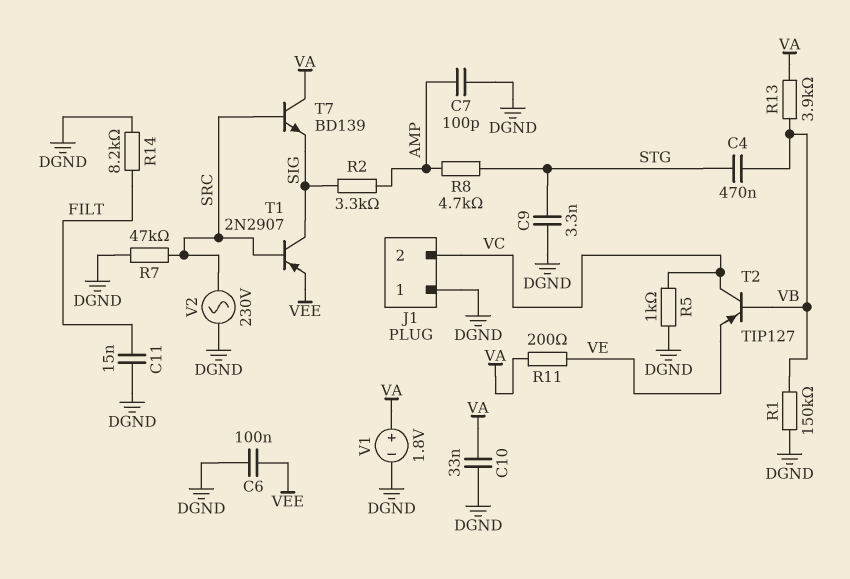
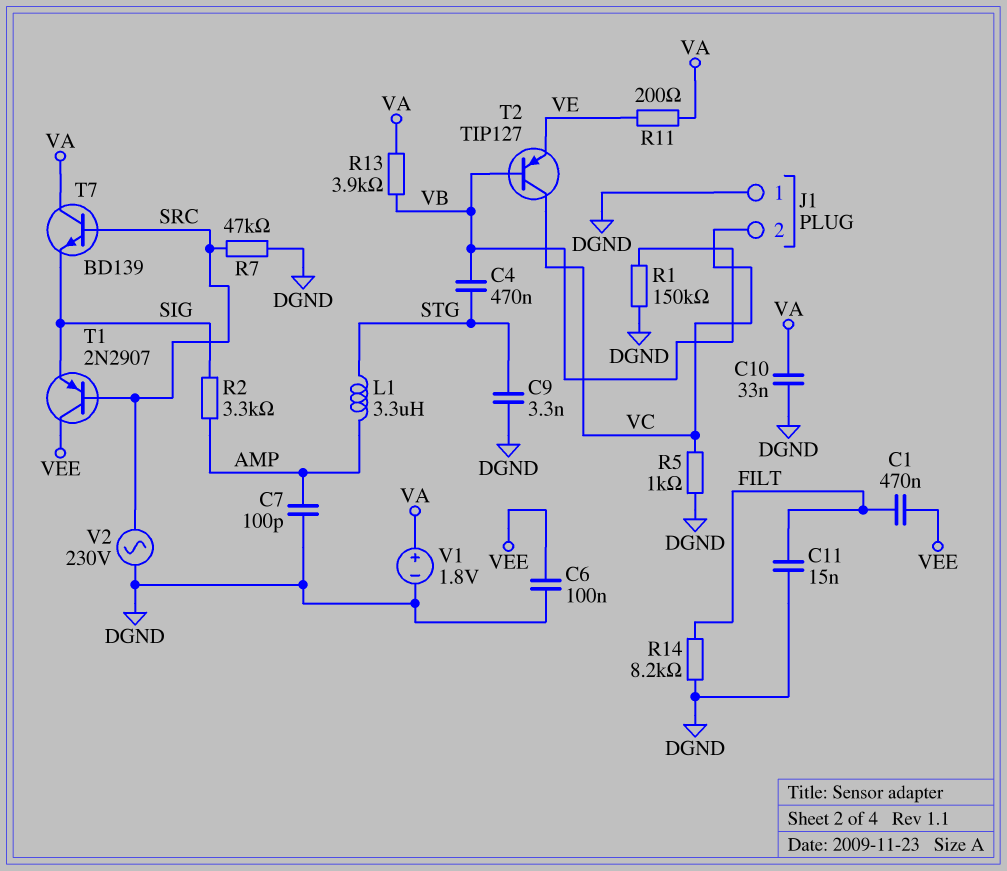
C1: none -> 470nF (FILT, VEE)
L1: none -> 3.3uH (AMP, STG)
R8: 4.7k (AMP, STG) -> none
T1: PNP 2N2907 (B SRC, C SIG, E VEE) -> PNP 2N2907 (B SRC, C VEE, E SIG)

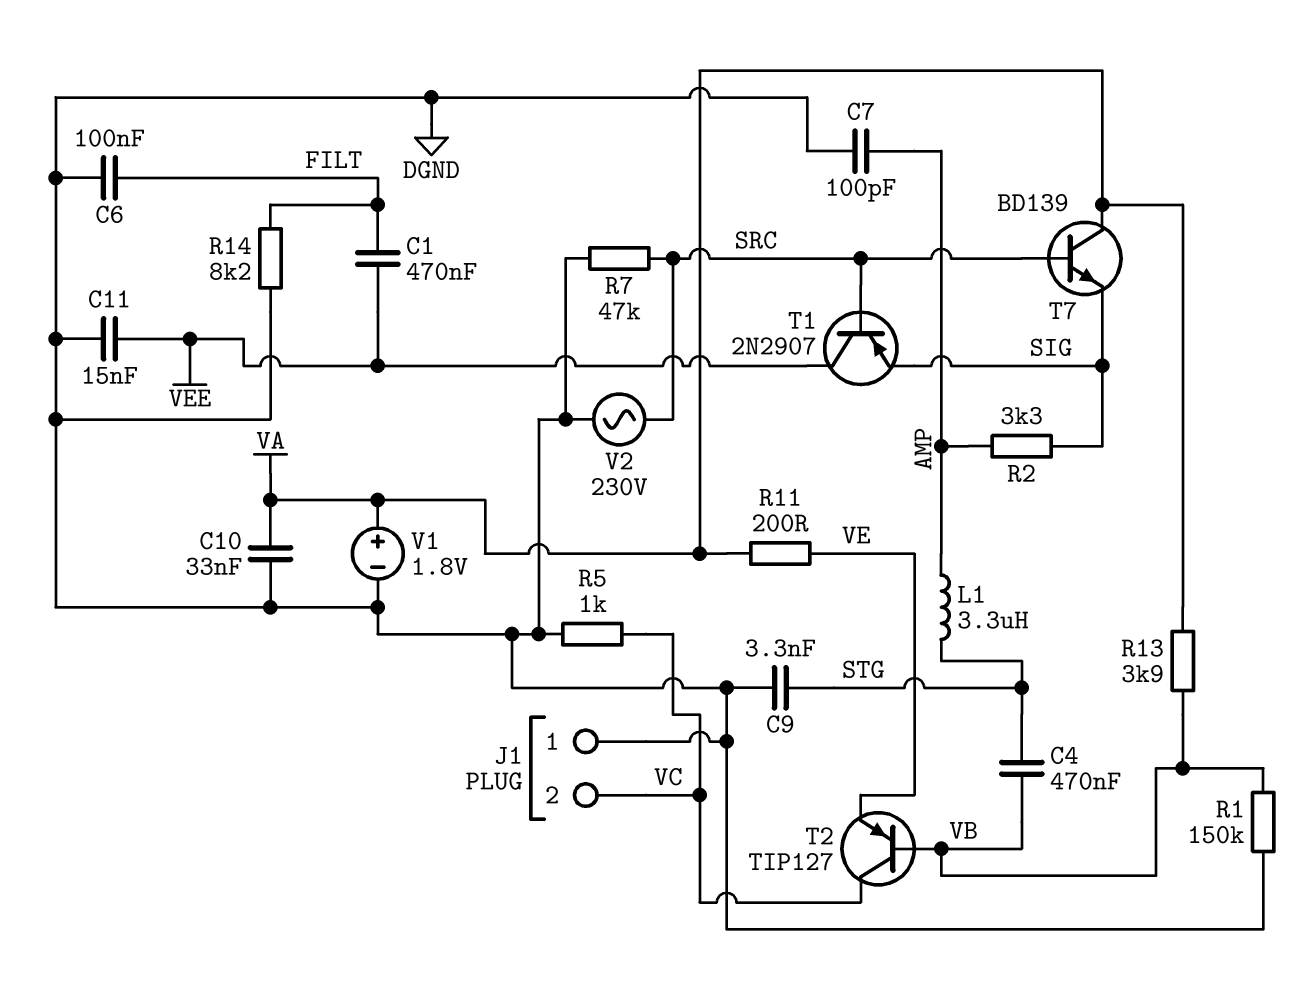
C6: 100nF (DGND, VEE) -> 100nF (DGND, FILT)
C11: 15nF (DGND, FILT) -> 15nF (DGND, VEE)

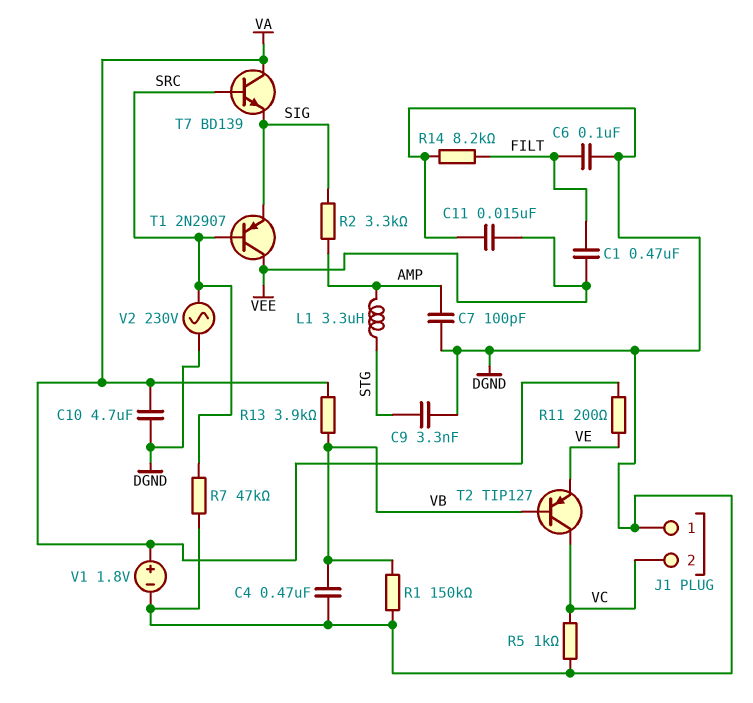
C4: 470nF (STG, VB) -> 470nF (DGND, VB)
C10: 33nF (DGND, VA) -> 4.7uF (DGND, VA)

